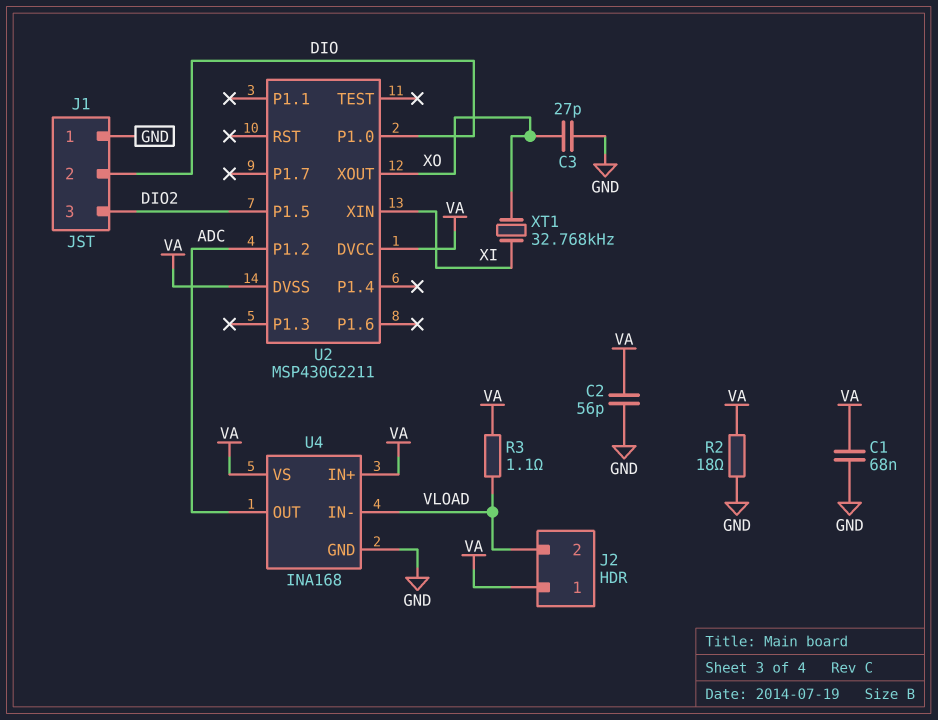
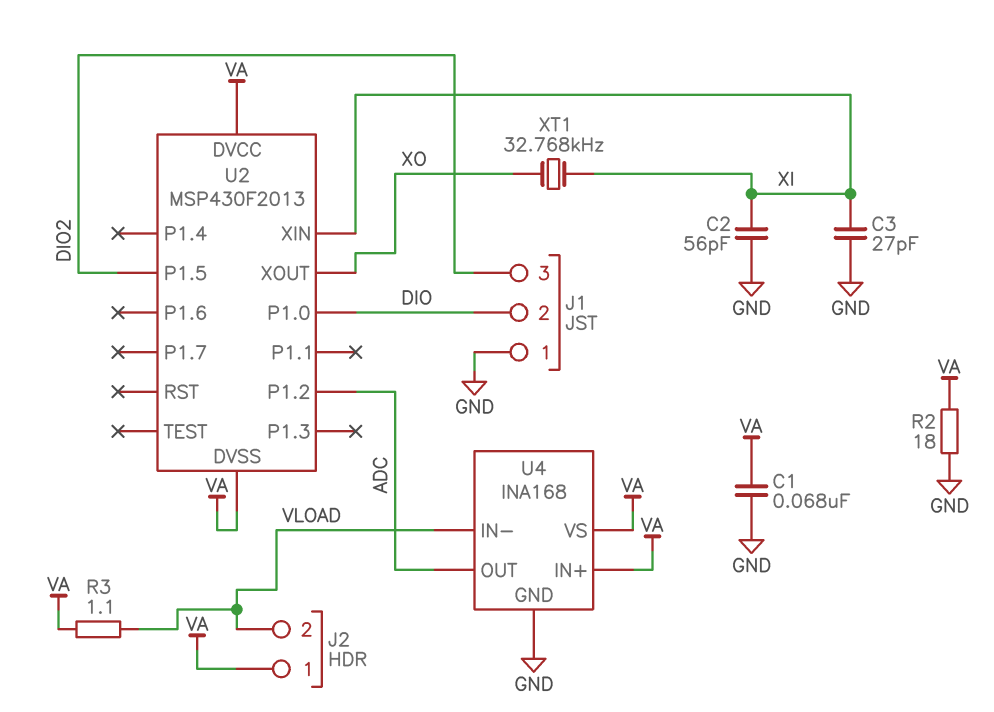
C2: 56pF (GND, VA) -> 56pF (GND, XI)
C3: 27pF (GND, XO) -> 27pF (GND, XI)
U2: MSP430G2211 -> MSP430F2013

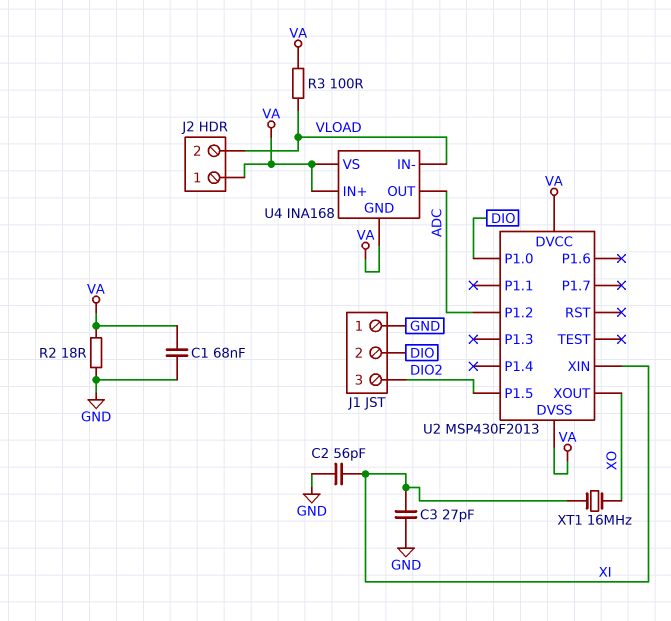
R3: 1.1 (VA, VLOAD) -> 100 (VA, VLOAD)
U4 pin GND: GND -> VA
XT1: 32.768kHz (XI, XO) -> 16MHz (XI, XO)

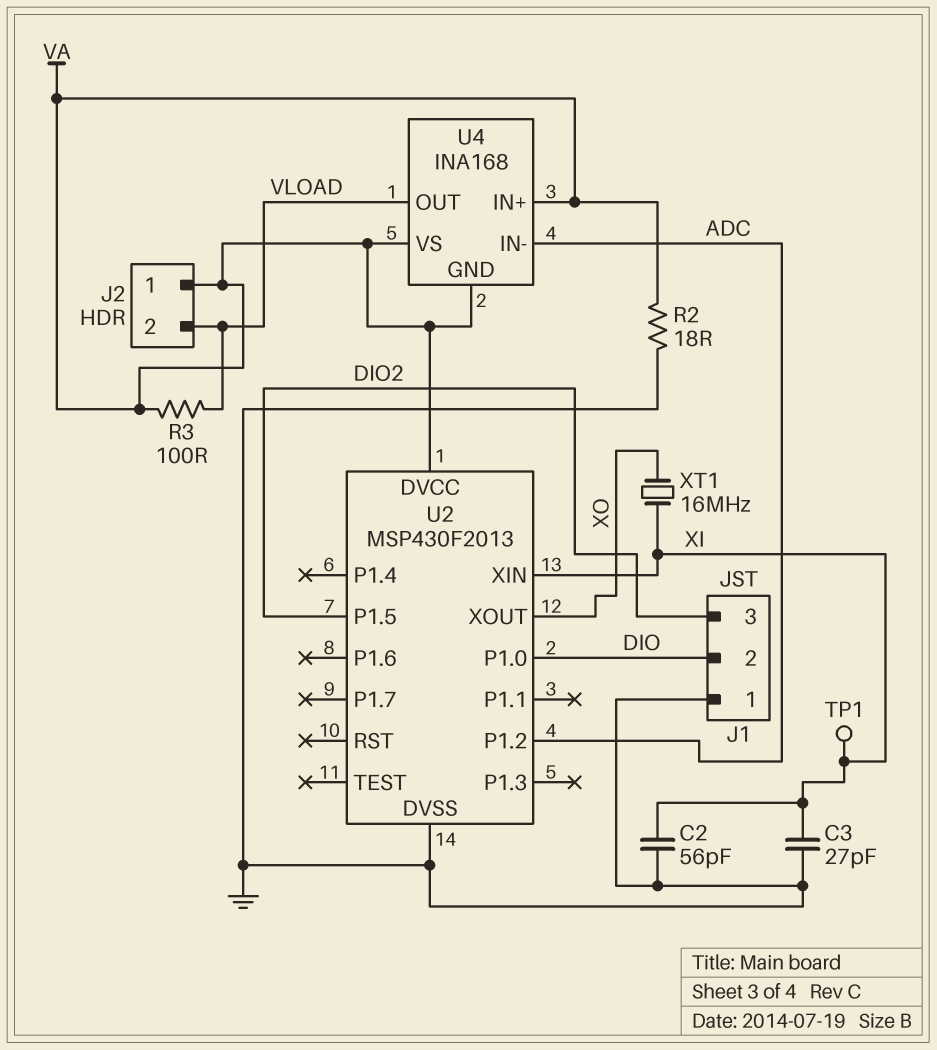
C1: 68nF (GND, VA) -> none
TP1: none -> test point (XI)
U2 pin DVSS: VA -> GND
U4 pin IN-: VLOAD -> ADC
U4 pin OUT: ADC -> VLOAD

